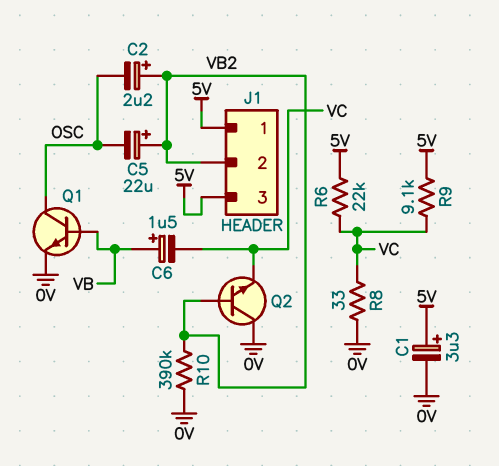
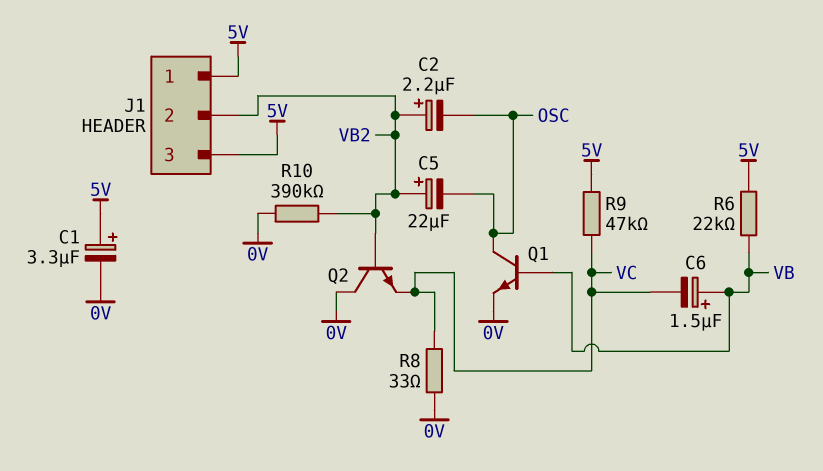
R6: 22k (5V, VC) -> 22k (5V, VB)
R9: 9.1k (5V, VC) -> 47k (5V, VC)

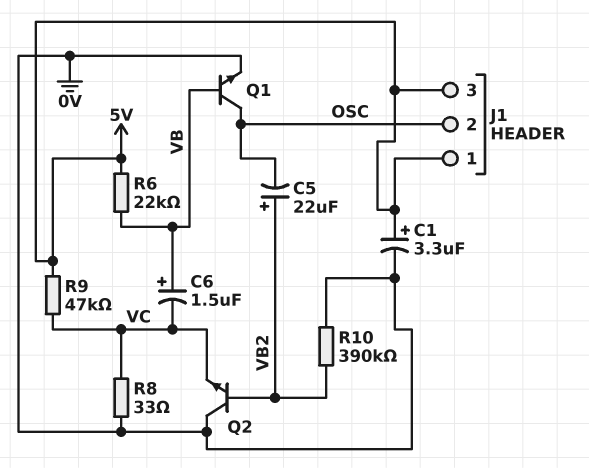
C2: 2.2uF (plus VB2, minus OSC) -> none
J1 pin 2: VB2 -> OSC

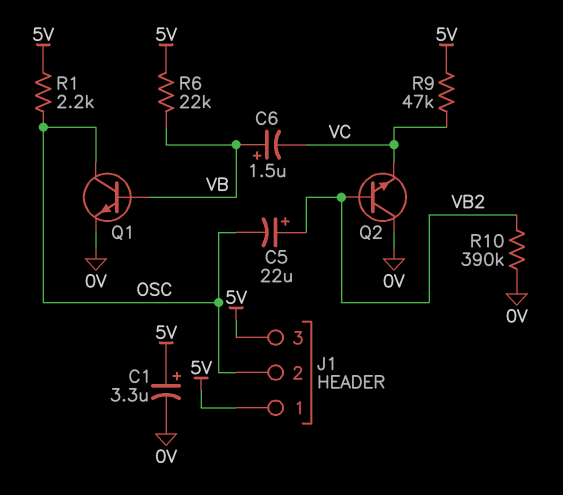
R1: none -> 2.2k (5V, OSC)
R8: 33 (0V, VC) -> none

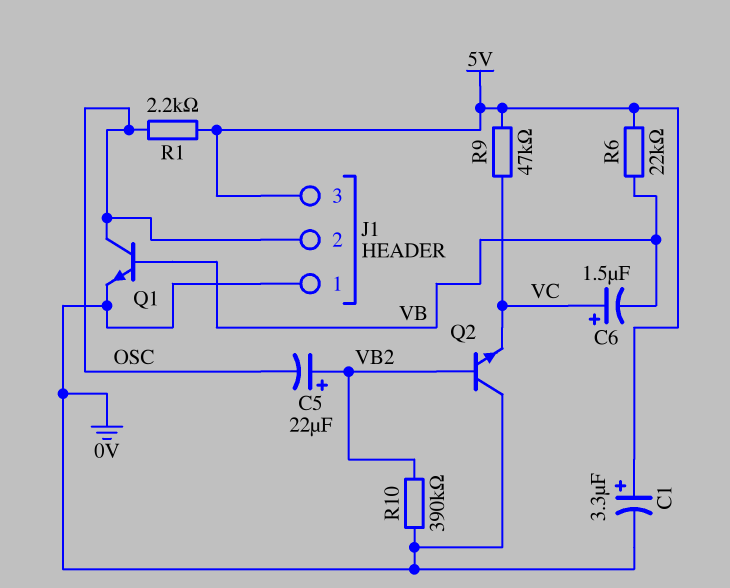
C6: 1.5uF (plus VB, minus VC) -> 1.5uF (plus VC, minus VB)
J1 pin 1: 5V -> 0V

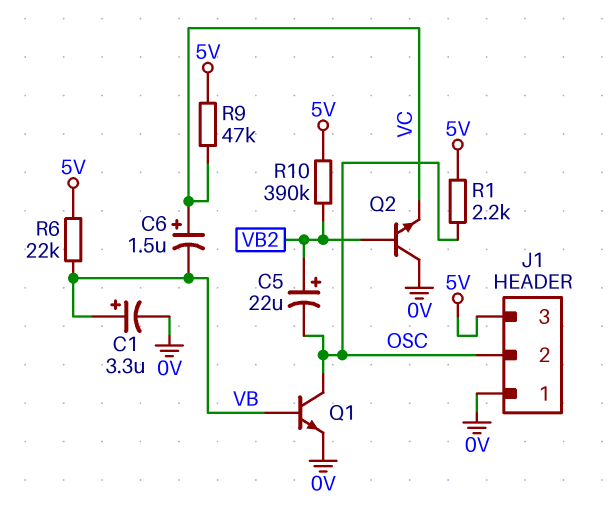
C1: 3.3uF (plus 5V, minus 0V) -> 3.3uF (plus VB, minus 0V)
R10: 390k (0V, VB2) -> 390k (5V, VB2)

